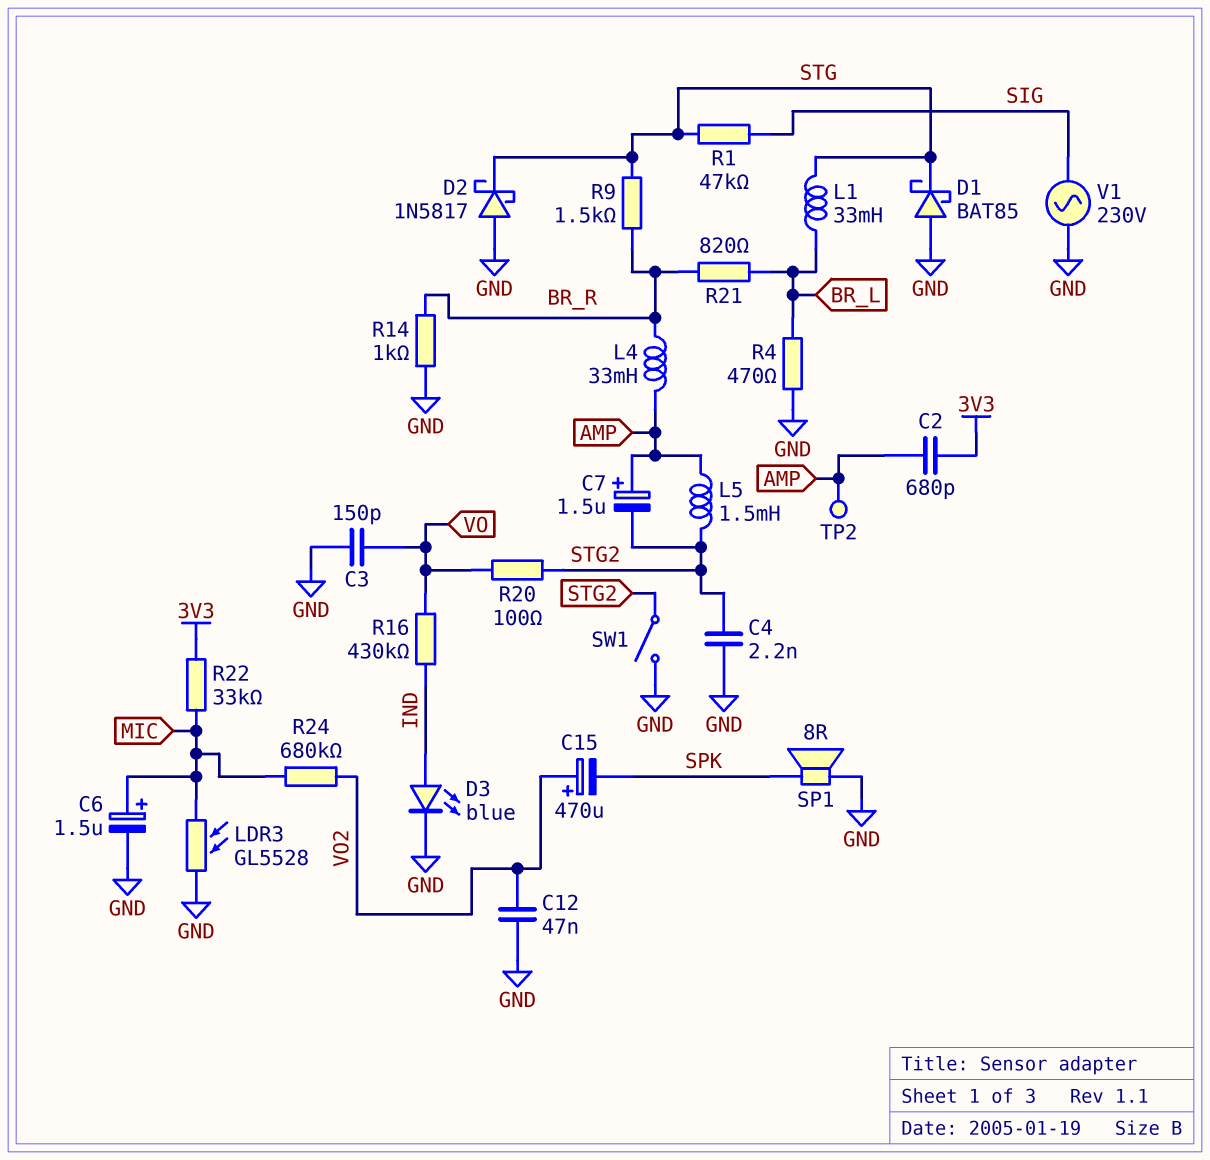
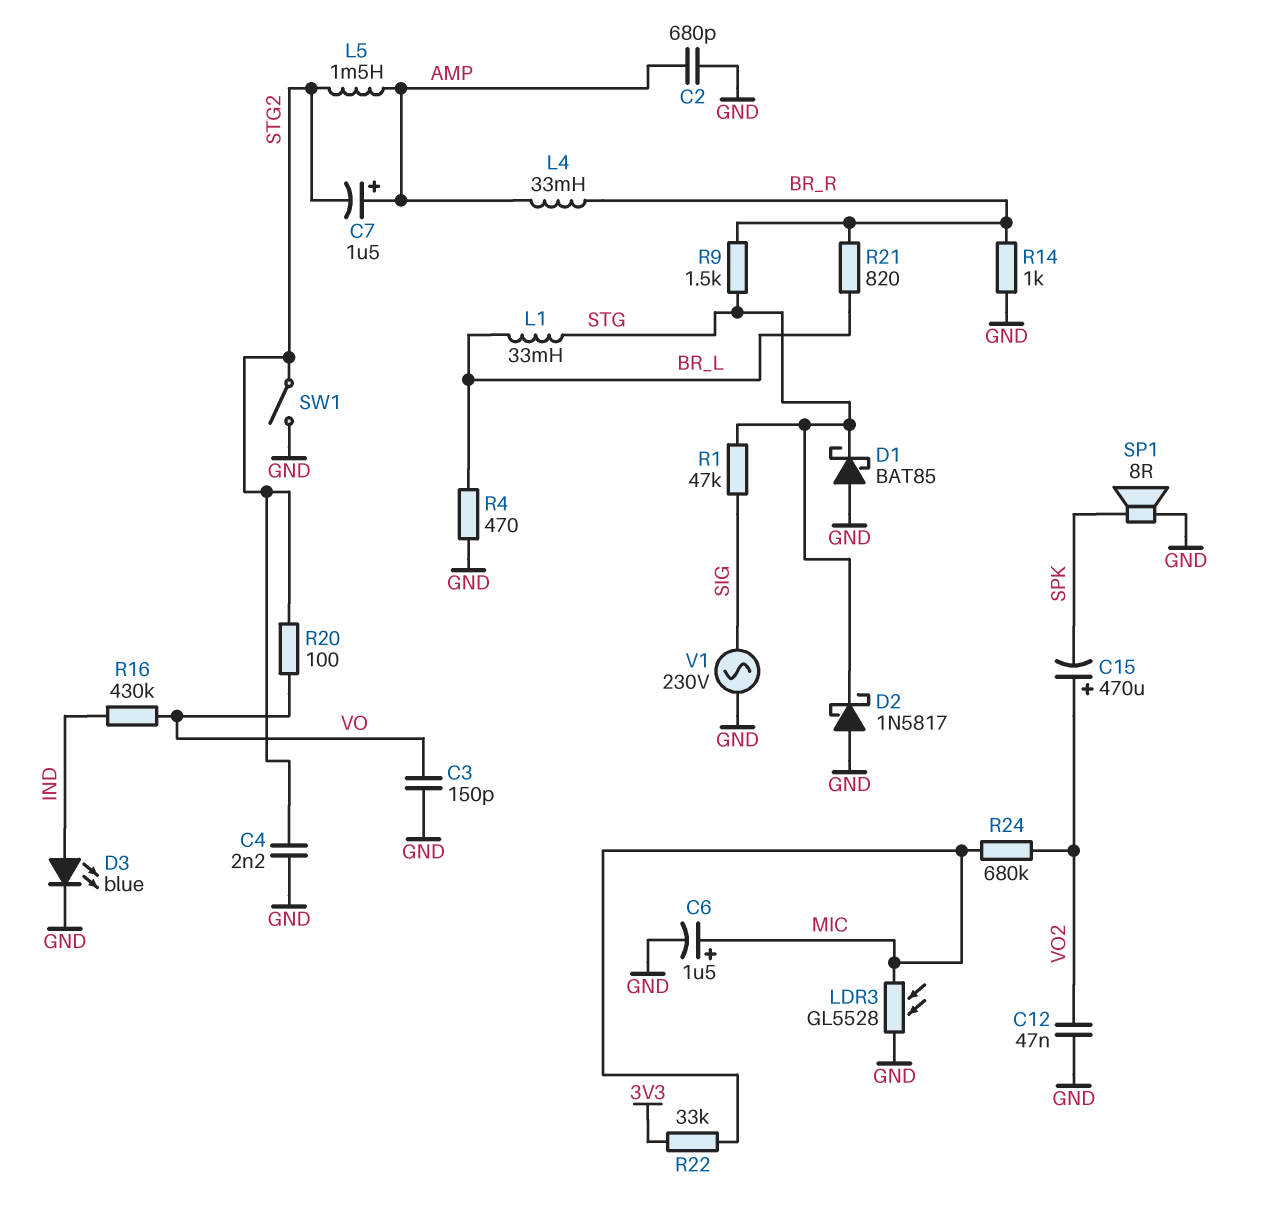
C2: 680pF (3V3, AMP) -> 680pF (AMP, GND)
TP2: test point (AMP) -> none

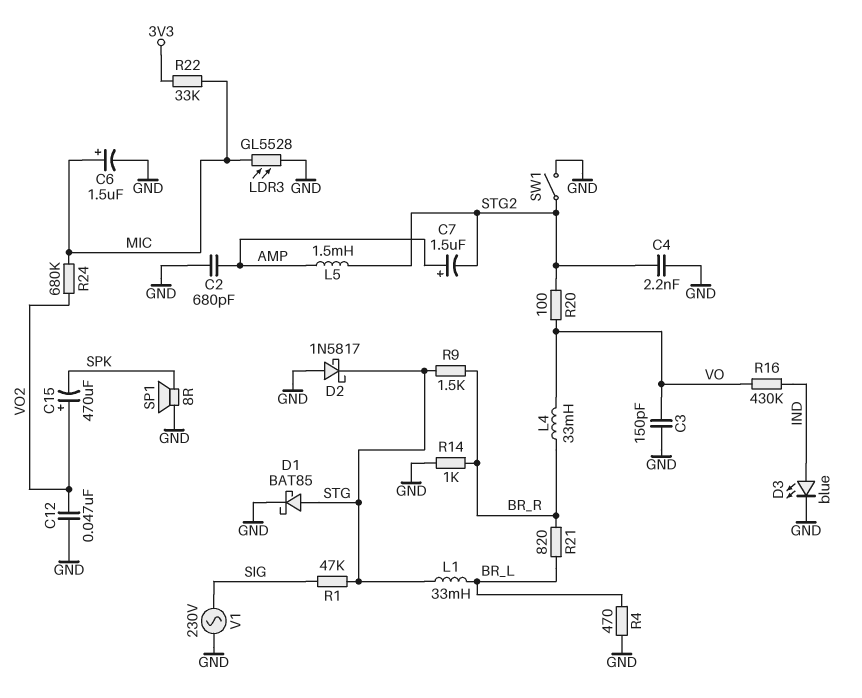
D1: schottky BAT85 (A GND, K STG) -> schottky BAT85 (A STG, K GND)
L4: 33mH (AMP, BR_R) -> 33mH (BR_R, VO)

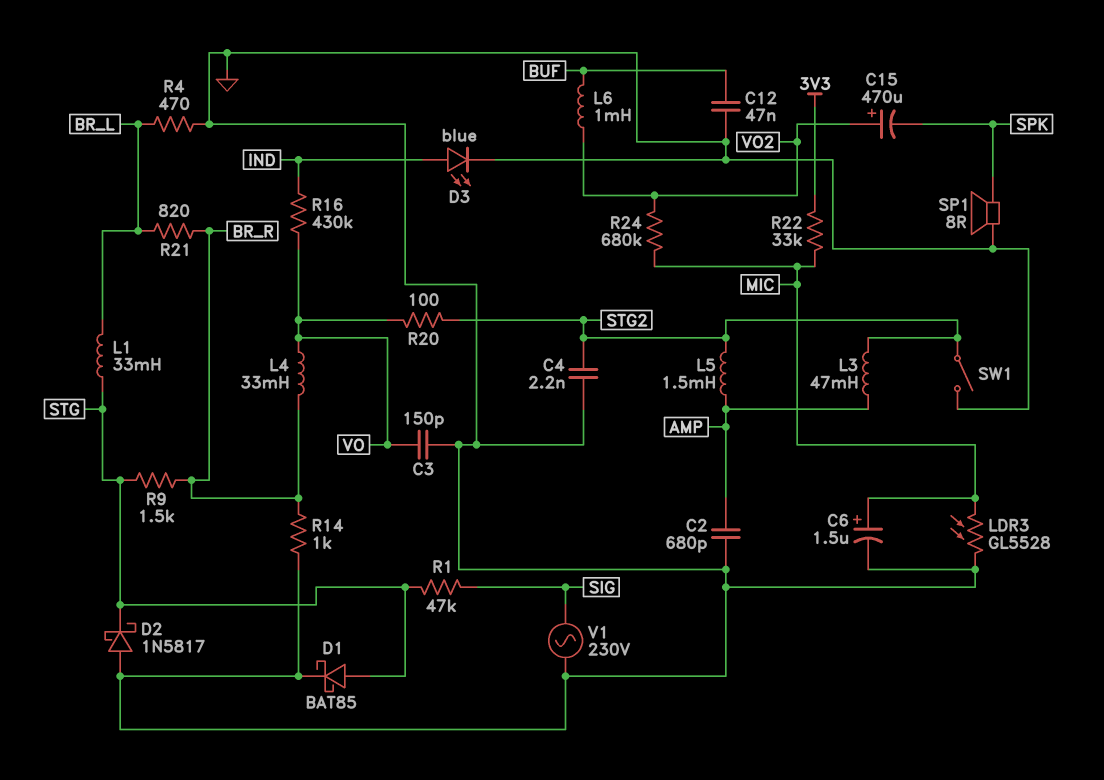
C7: 1.5uF (plus AMP, minus STG2) -> none
C12: 47nF (GND, VO2) -> 47nF (BUF, GND)
L3: none -> 47mH (AMP, STG2)
L6: none -> 1mH (BUF, VO2)

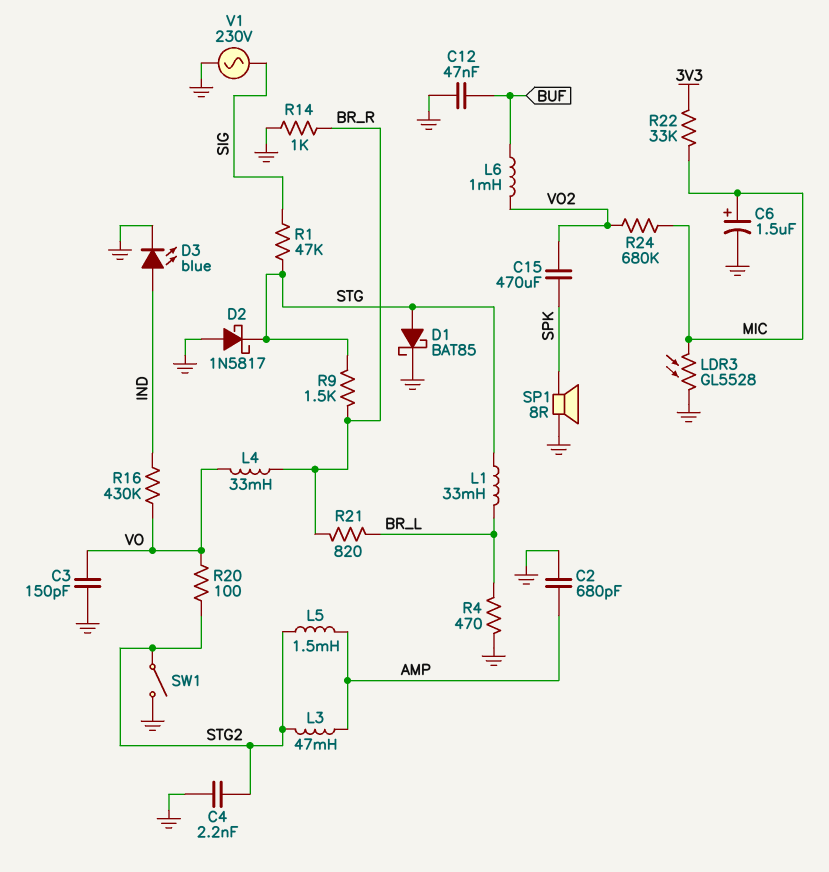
C15: 470uF (plus VO2, minus SPK) -> 470uF (SPK, VO2)

